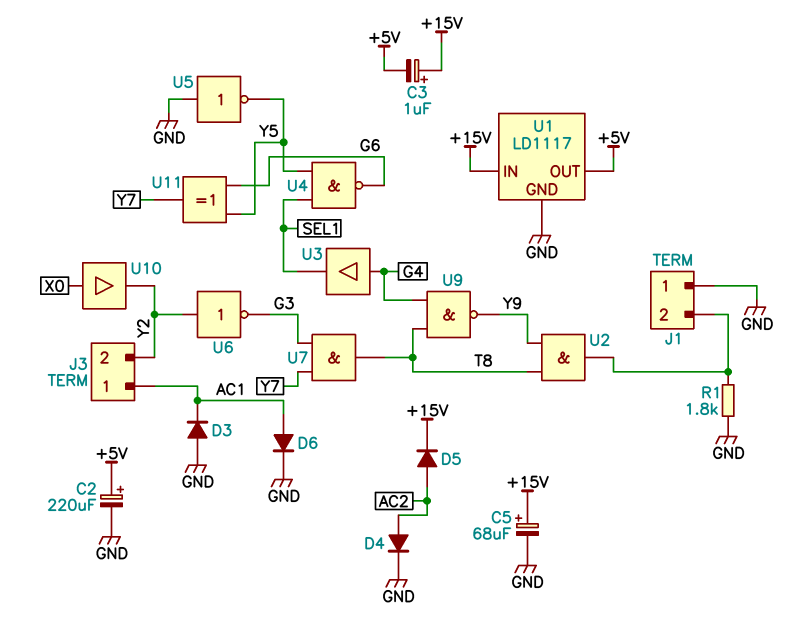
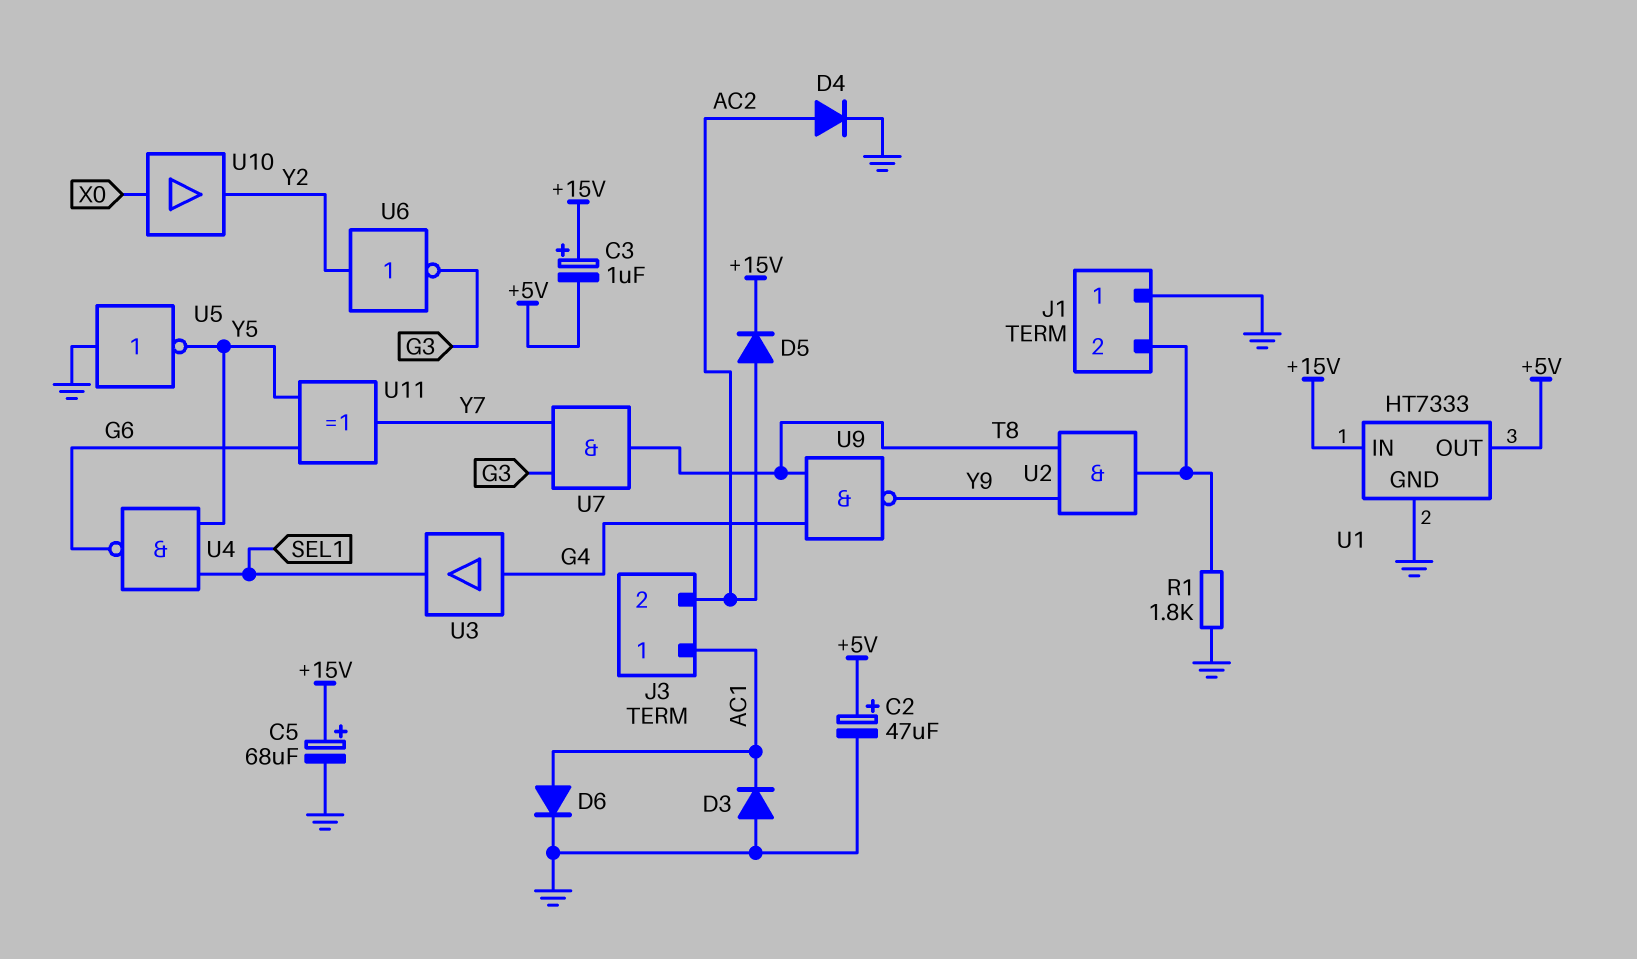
C2: 220uF (plus +5V, minus GND) -> 47uF (plus +5V, minus GND)
J3 pin 2: Y2 -> AC2
U1: LD1117 -> HT7333

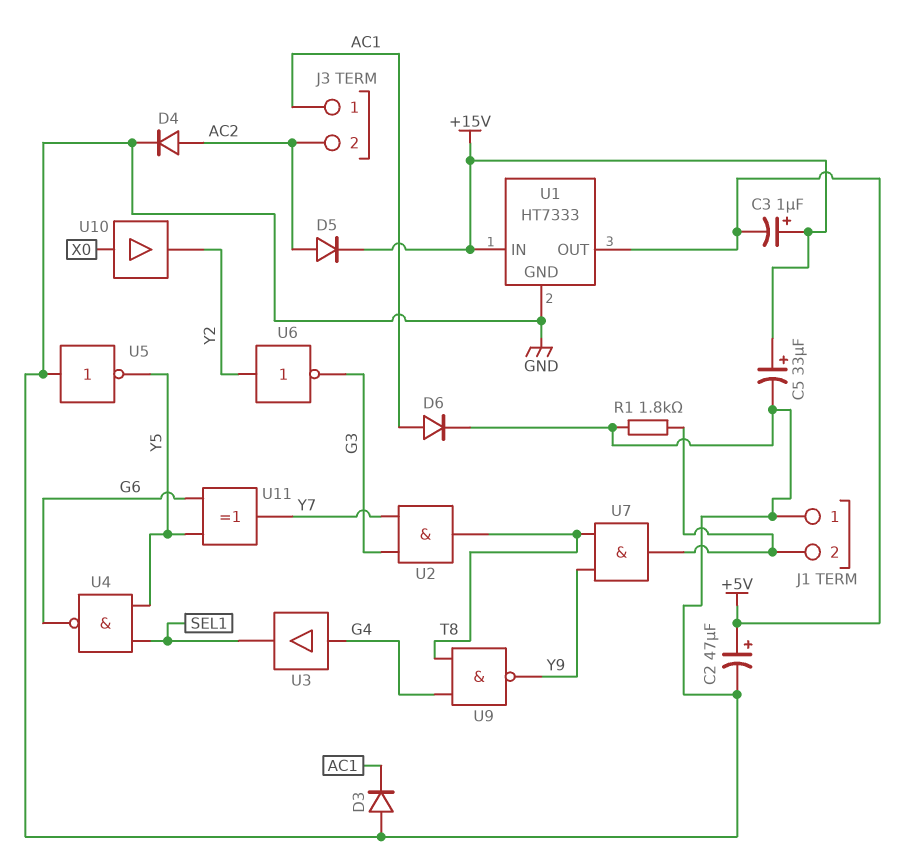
C5: 68uF (plus +15V, minus GND) -> 33uF (plus +15V, minus GND)
U2: AND (in T8, in Y9, out J1/2) -> AND (in G3, in Y7, out T8)
U7: AND (in G3, in Y7, out T8) -> AND (in T8, in Y9, out J1/2)

